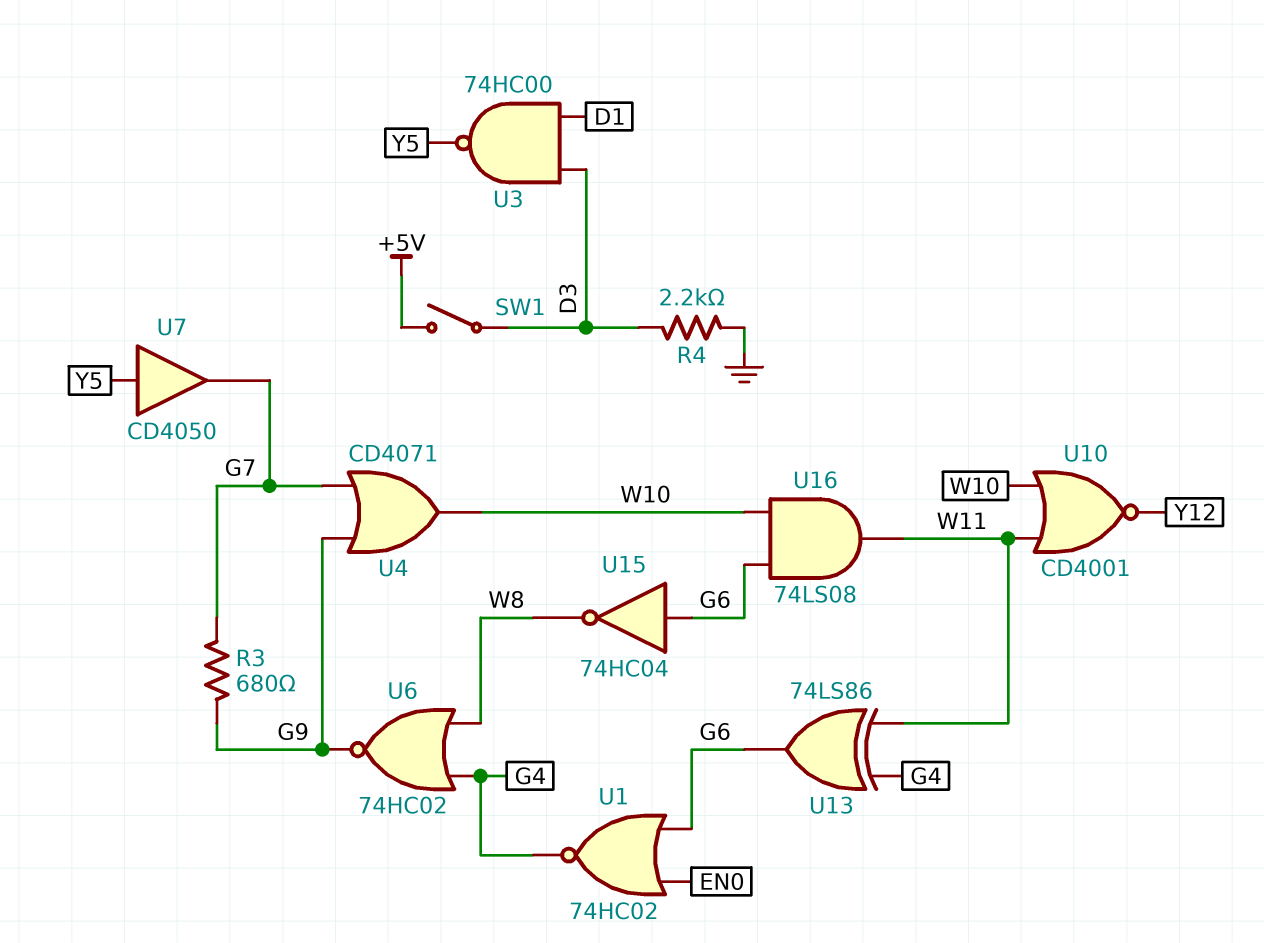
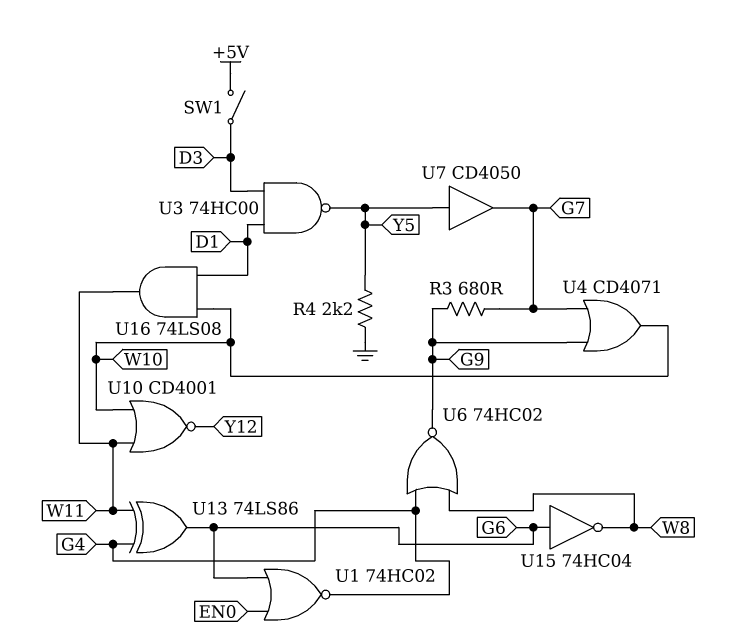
R4: 2.2k (D3, GND) -> 2.2k (GND, Y5)
U16: AND 74LS08 (in G6, in W10, out W11) -> AND 74LS08 (in D1, in W10, out W11)

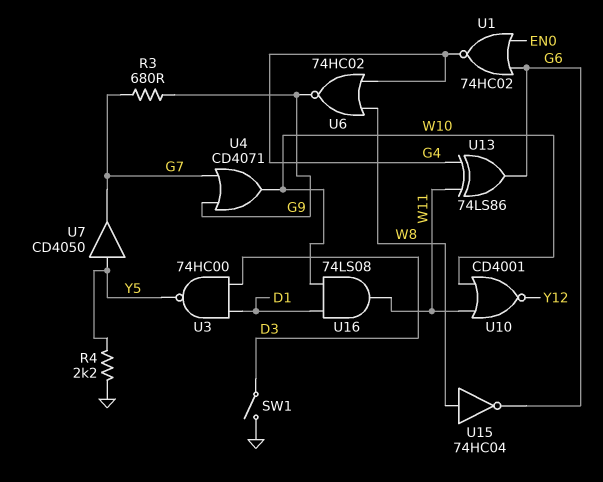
SW1: switch (+5V, D3) -> switch (D3, GND)
U15: NOT 74HC04 (in G6, out W8) -> NOT 74HC04 (in W8, out G6)

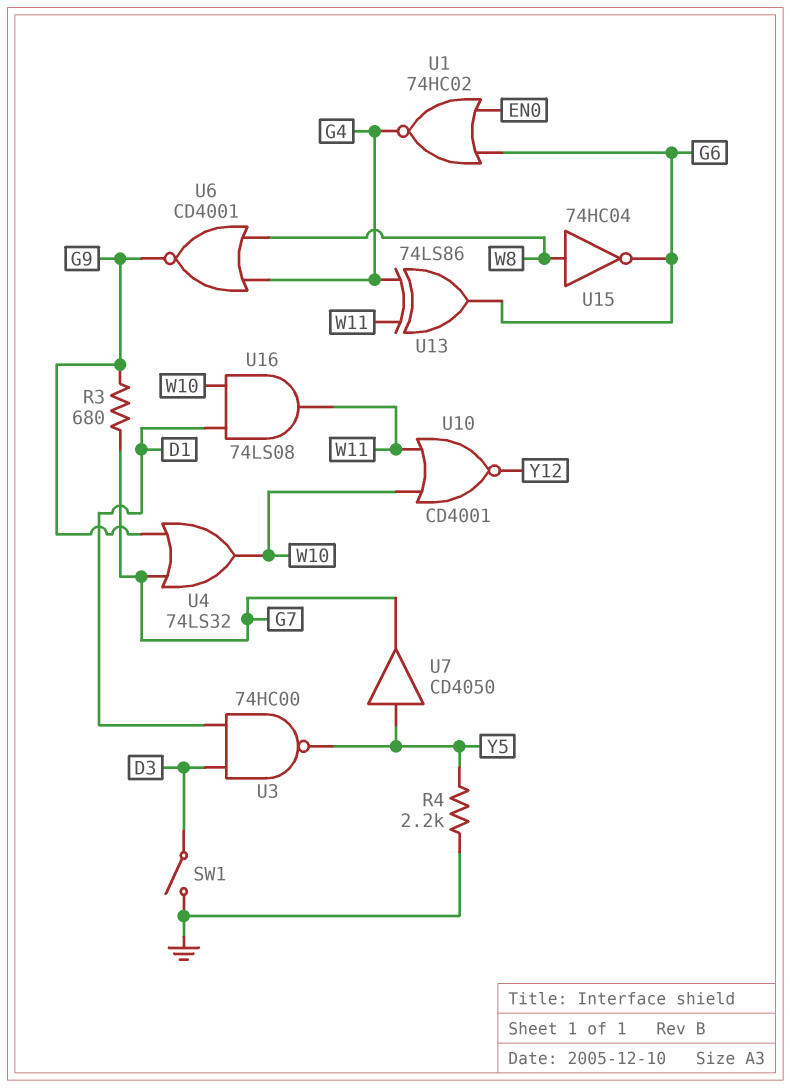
U4: OR CD4071 (in G7, in G9, out W10) -> OR 74LS32 (in G7, in G9, out W10)
U6: NOR 74HC02 (in G4, in W8, out G9) -> NOR CD4001 (in G4, in W8, out G9)

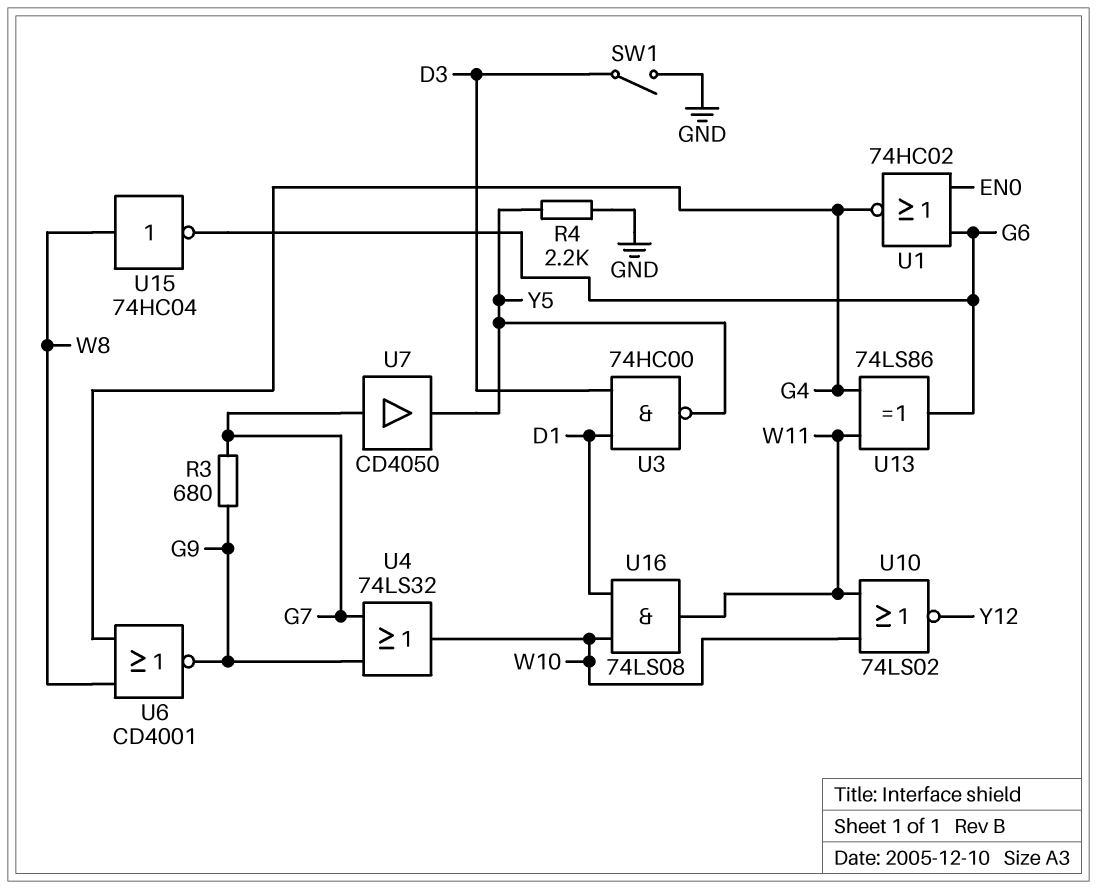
U7: buffer CD4050 (in Y5, out G7) -> buffer CD4050 (in G7, out Y5)
U10: NOR CD4001 (in W10, in W11, out Y12) -> NOR 74LS02 (in W10, in W11, out Y12)

